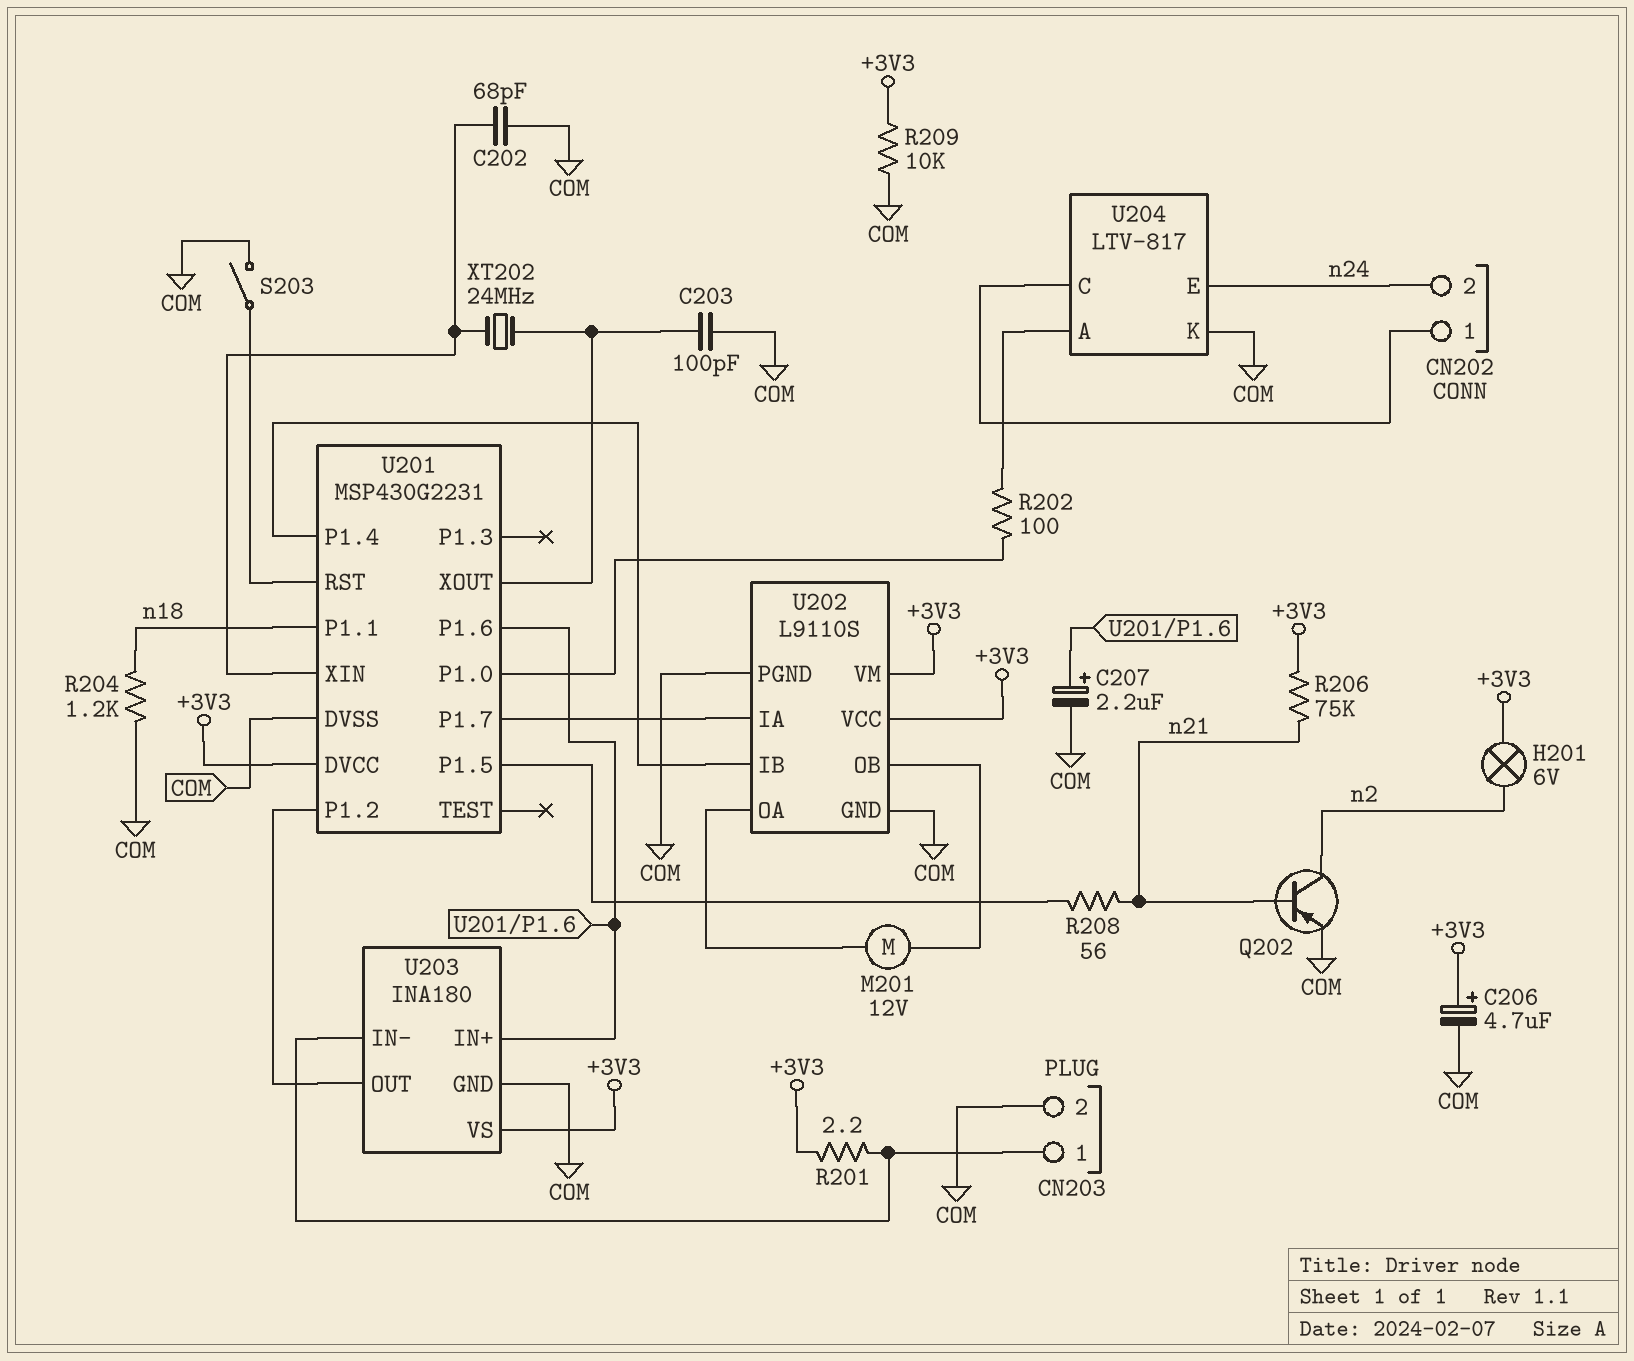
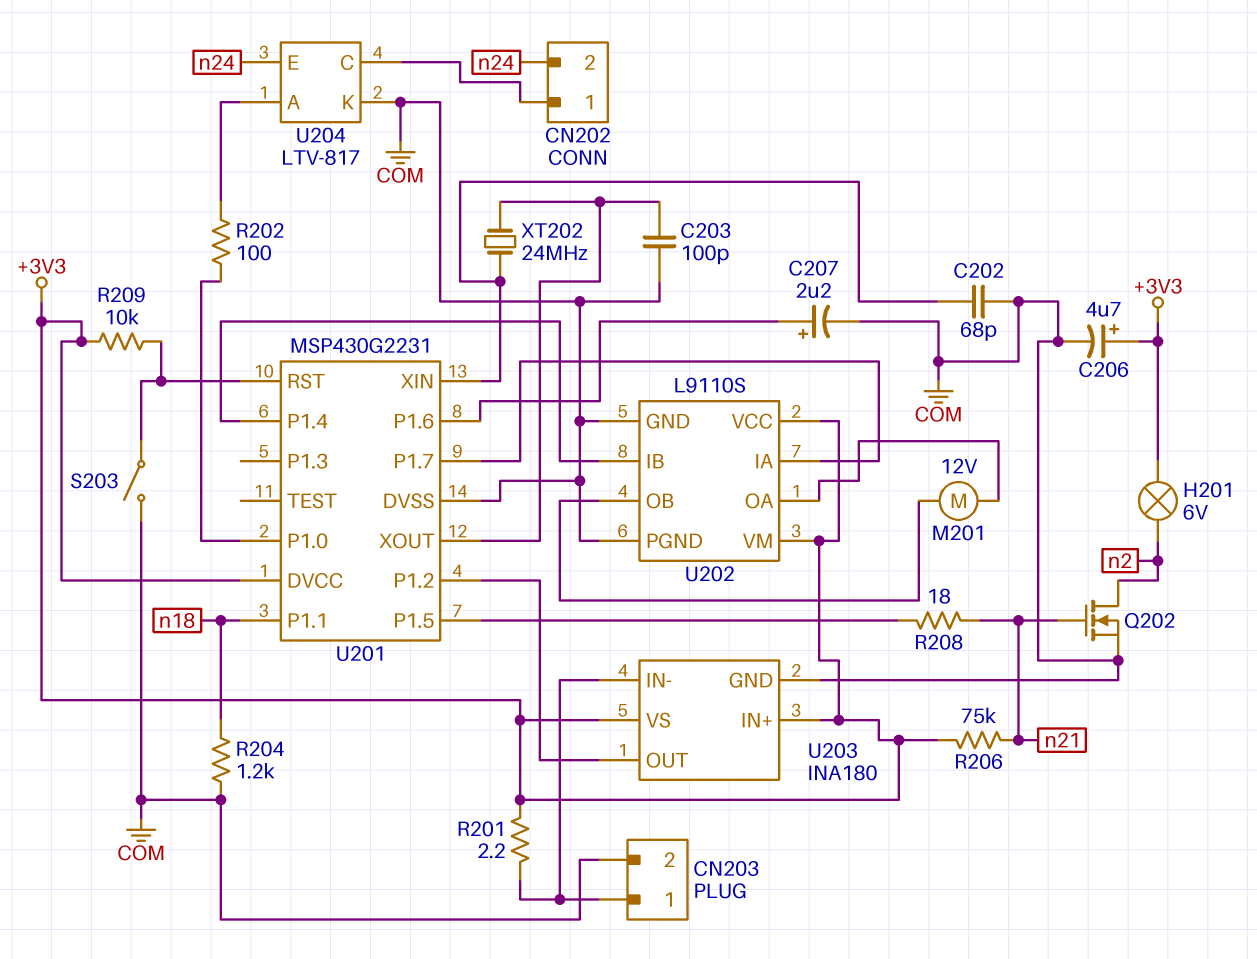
Q202: PNP (B n21, C n2, E COM) -> NMOS (G n21, D n2, S COM)
R208: 56 (U201/P1.5, n21) -> 18 (U201/P1.5, n21)
R209: 10k (+3V3, COM) -> 10k (+3V3, U201/RST)
U203 pin IN+: U201/P1.6 -> +3V3

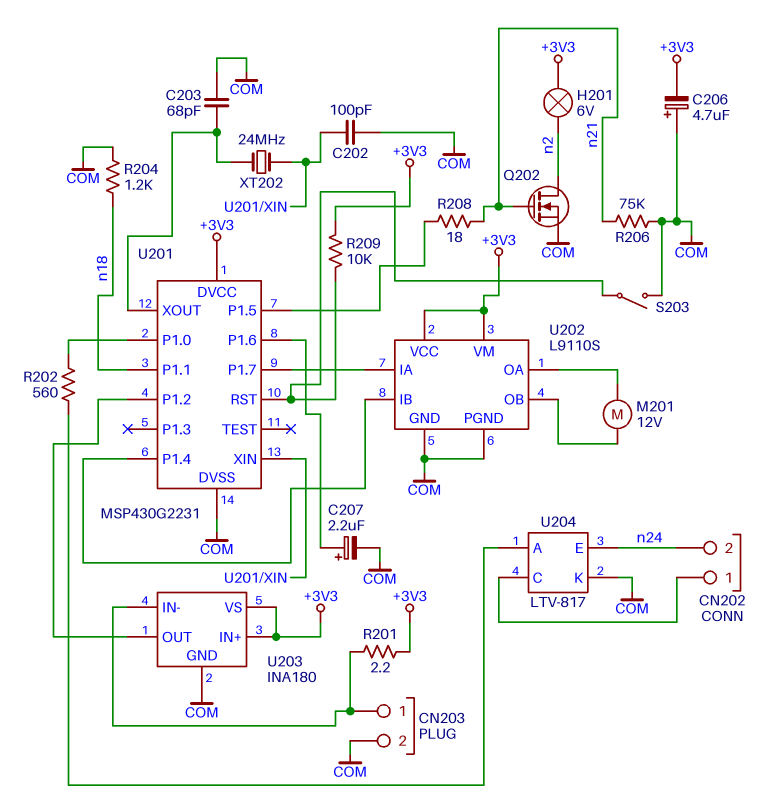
C202: 68pF (COM, U201/XIN) -> 100pF (COM, U201/XIN)
C203: 100pF (COM, U201/XOUT) -> 68pF (COM, U201/XOUT)
C206: 4.7uF (plus +3V3, minus COM) -> 4.7uF (plus COM, minus +3V3)
R202: 100 (U201/P1.0, U204/A) -> 560 (U201/P1.0, U204/A)
R206: 75k (+3V3, n21) -> 75k (COM, n21)

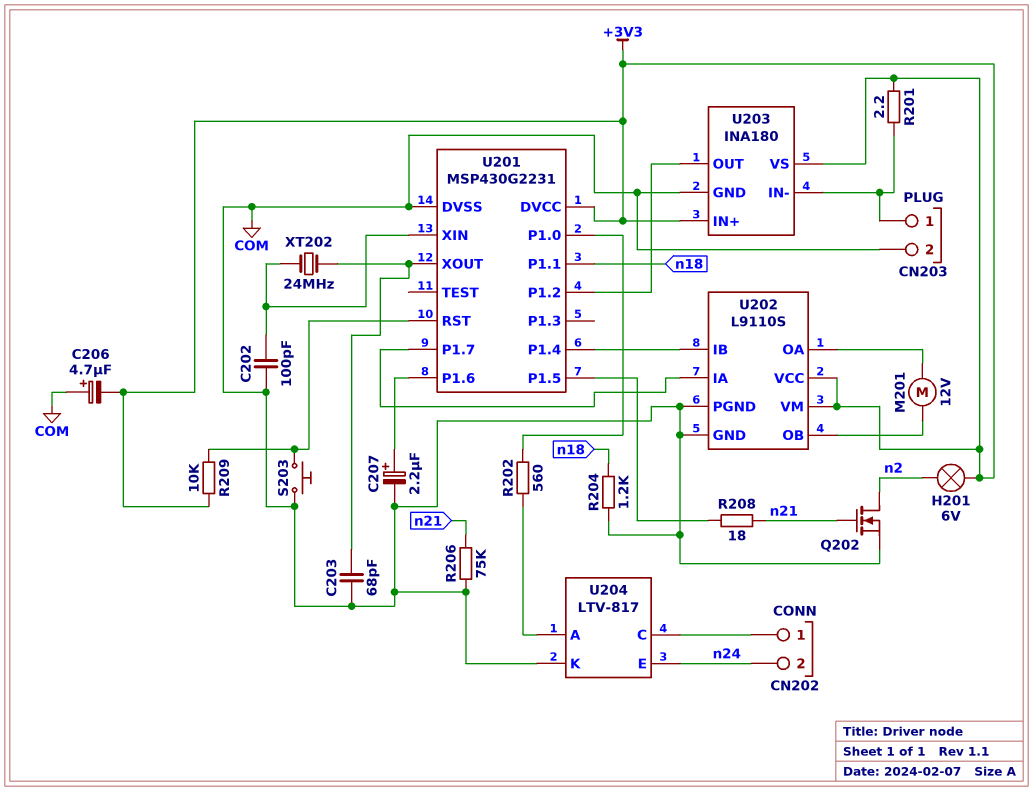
S203: switch (COM, U201/RST) -> button (COM, U201/RST)

